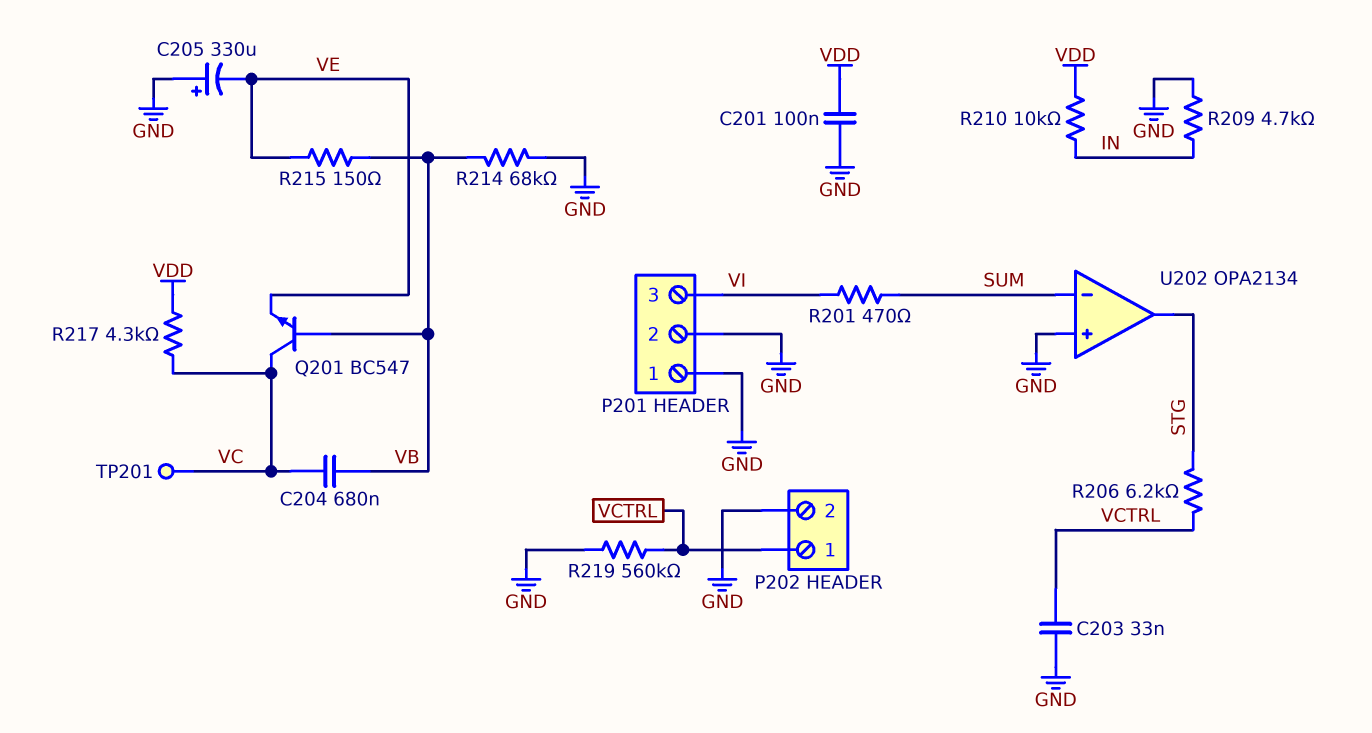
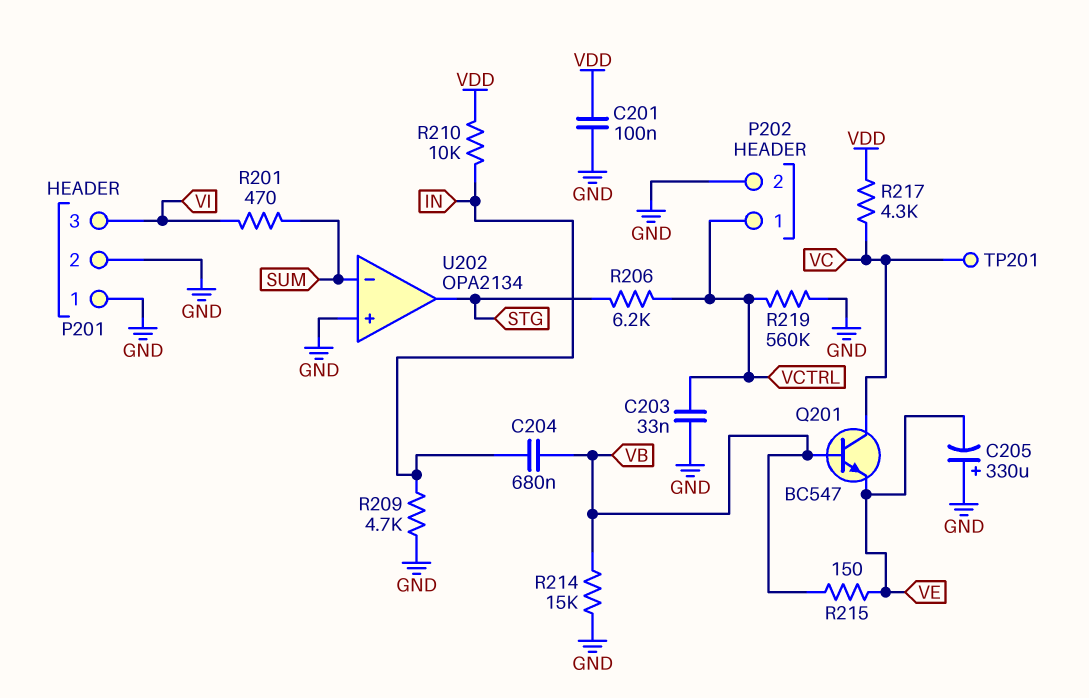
C204: 680nF (VB, VC) -> 680nF (IN, VB)
R214: 68k (GND, VB) -> 15k (GND, VB)

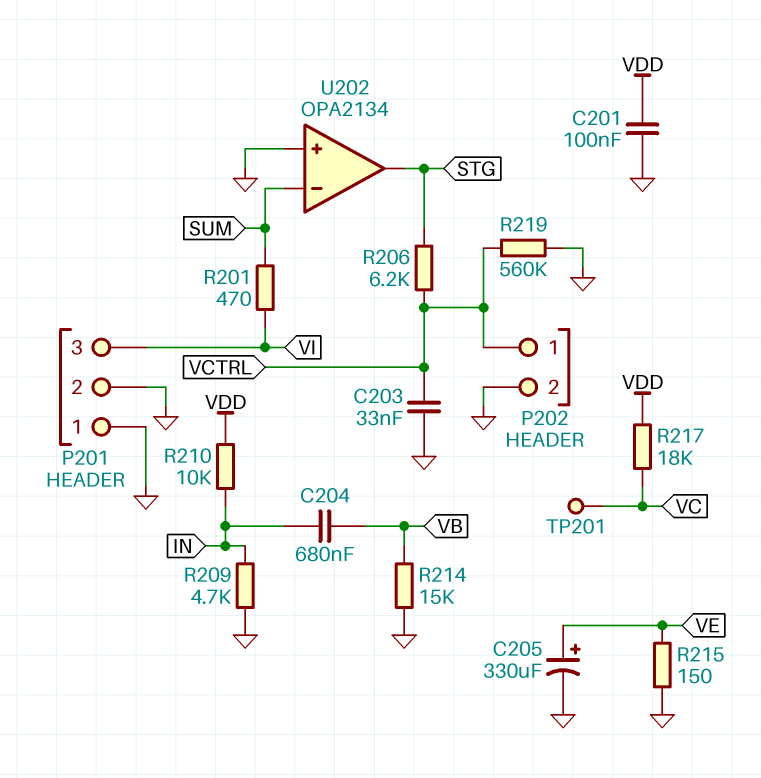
C205: 330uF (plus GND, minus VE) -> 330uF (plus VE, minus GND)
Q201: NPN BC547 (B VB, C VC, E VE) -> none
R215: 150 (VB, VE) -> 150 (GND, VE)
R217: 4.3k (VC, VDD) -> 18k (VC, VDD)

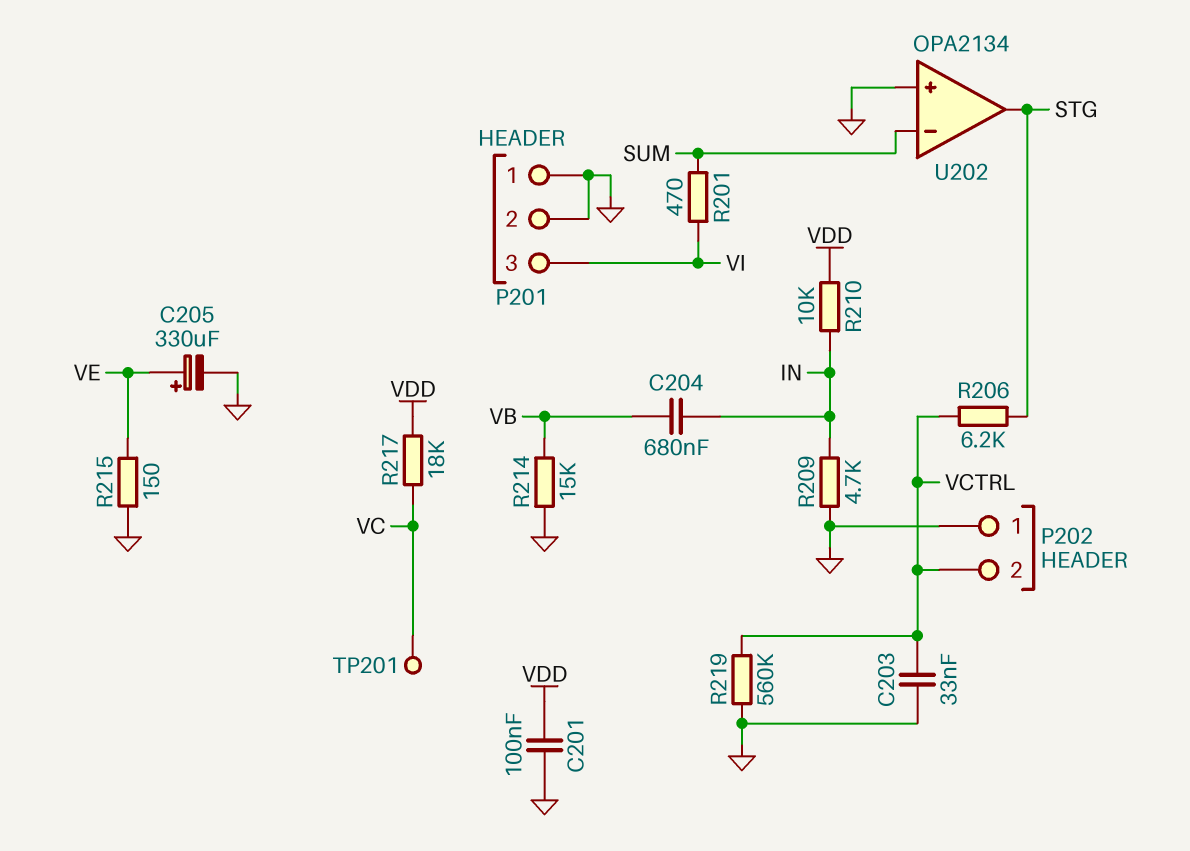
P202 pin 1: VCTRL -> GND
P202 pin 2: GND -> VCTRL

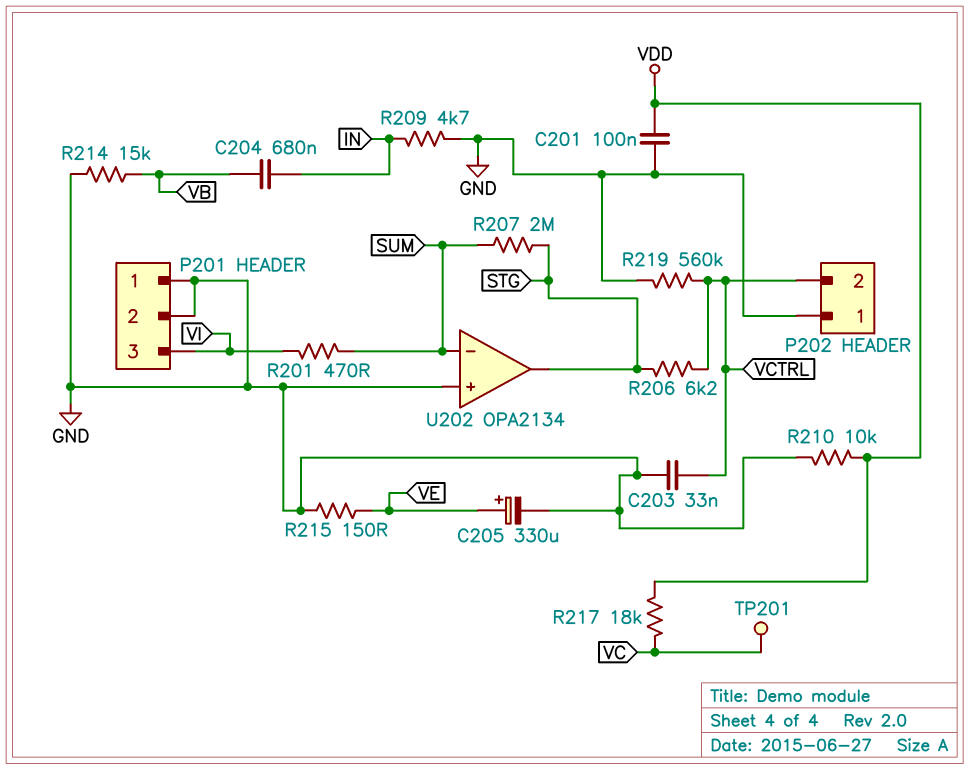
R207: none -> 2M (STG, SUM)
R210: 10k (IN, VDD) -> 10k (GND, VDD)

